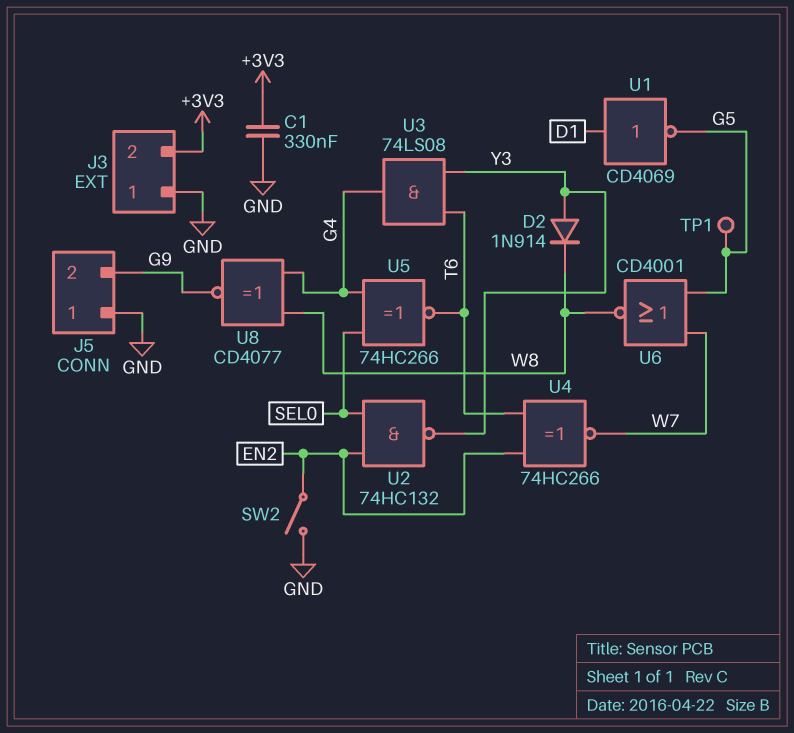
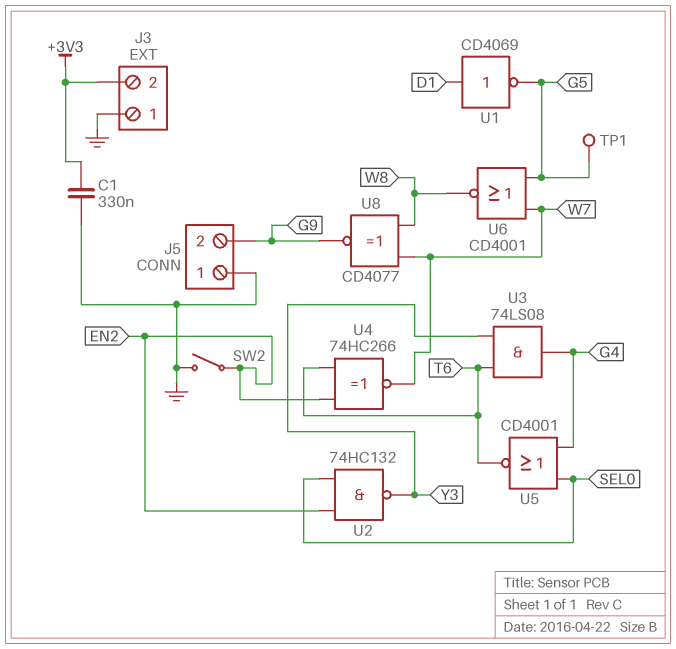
D2: diode 1N914 (A Y3, K W8) -> none
U5: XNOR 74HC266 (in G4, in SEL0, out T6) -> NOR CD4001 (in G4, in SEL0, out T6)
U8: XNOR CD4077 (in G4, in W8, out G9) -> XNOR CD4077 (in W7, in W8, out G9)

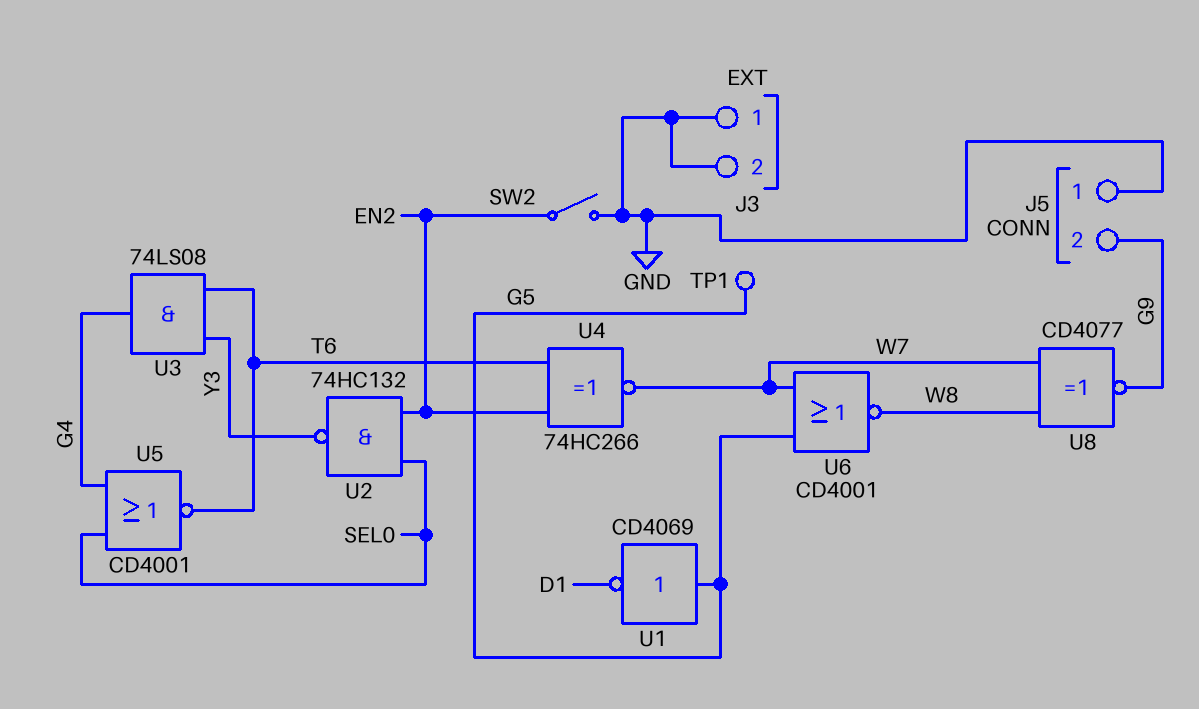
C1: 330nF (+3V3, GND) -> none
J3 pin 2: +3V3 -> GND
U1: NOT CD4069 (in D1, out G5) -> NOT CD4069 (in G5, out D1)

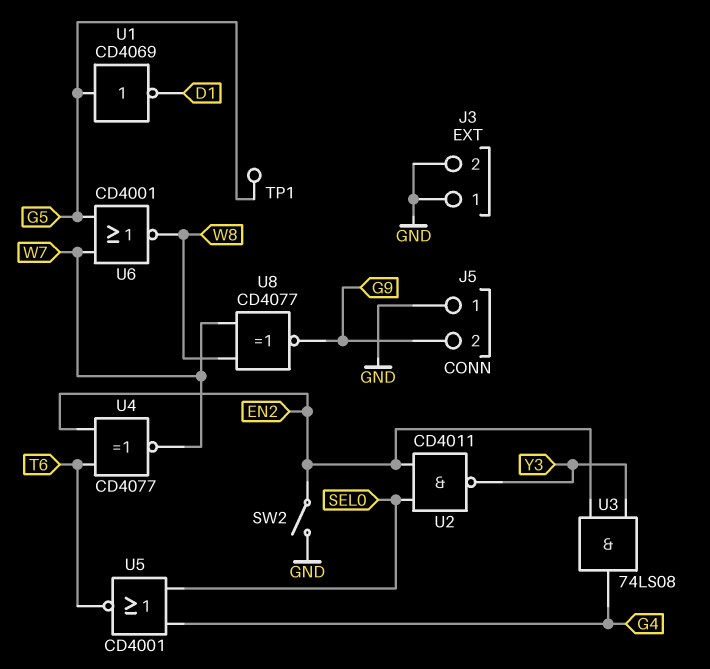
U2: NAND 74HC132 (in EN2, in SEL0, out Y3) -> NAND CD4011 (in EN2, in SEL0, out Y3)
U3: AND 74LS08 (in T6, in Y3, out G4) -> AND 74LS08 (in EN2, in Y3, out G4)
U4: XNOR 74HC266 (in EN2, in T6, out W7) -> XNOR CD4077 (in EN2, in T6, out W7)

